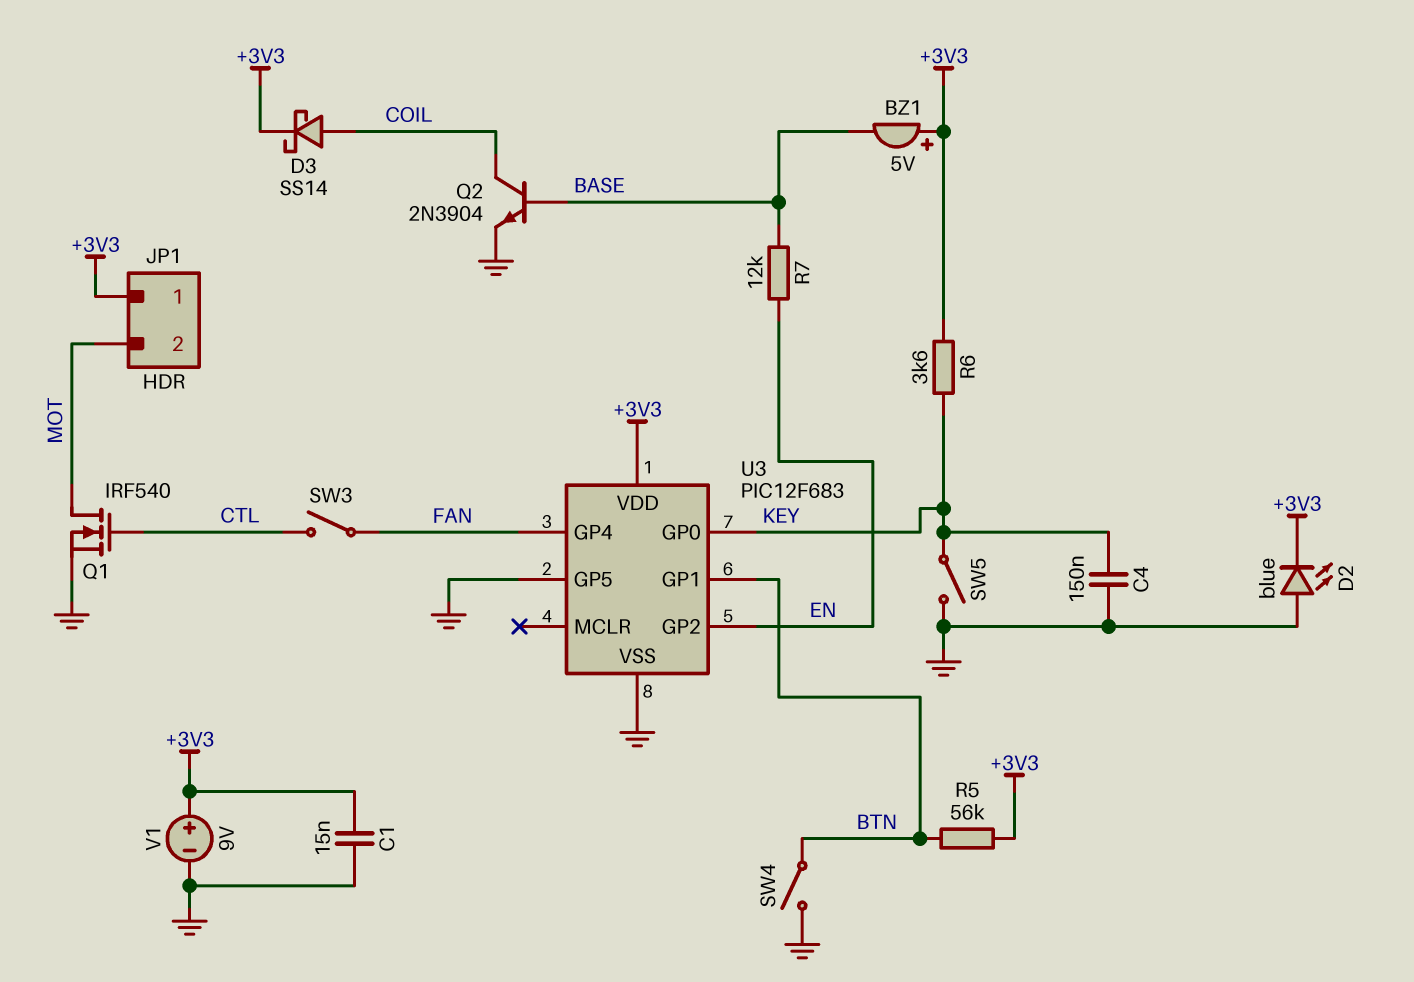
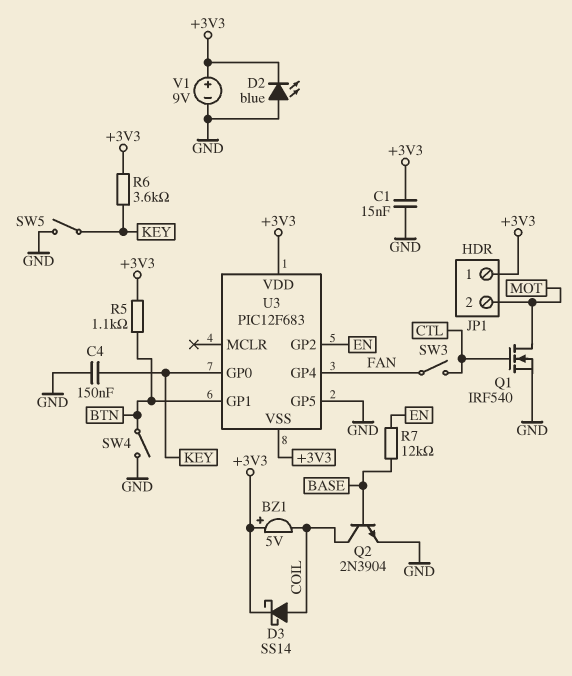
BZ1: buzzer 5V (plus +3V3, minus BASE) -> buzzer 5V (plus +3V3, minus COIL)
R5: 56k (+3V3, BTN) -> 1.1k (+3V3, BTN)
U3 pin VSS: GND -> +3V3

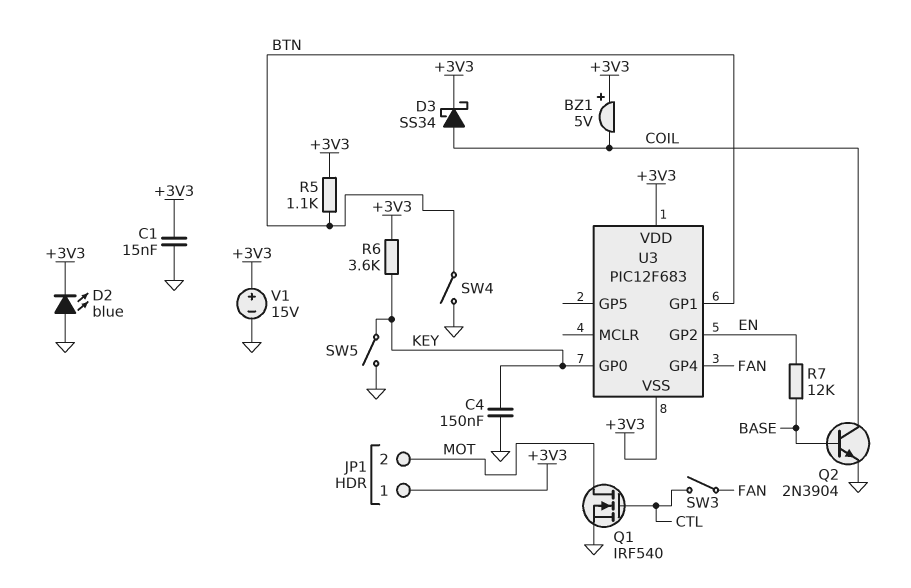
D3: schottky SS14 (A COIL, K +3V3) -> schottky SS34 (A COIL, K +3V3)
U3 pin GP5: GND -> none
V1: 9V (plus +3V3, minus GND) -> 15V (plus +3V3, minus GND)

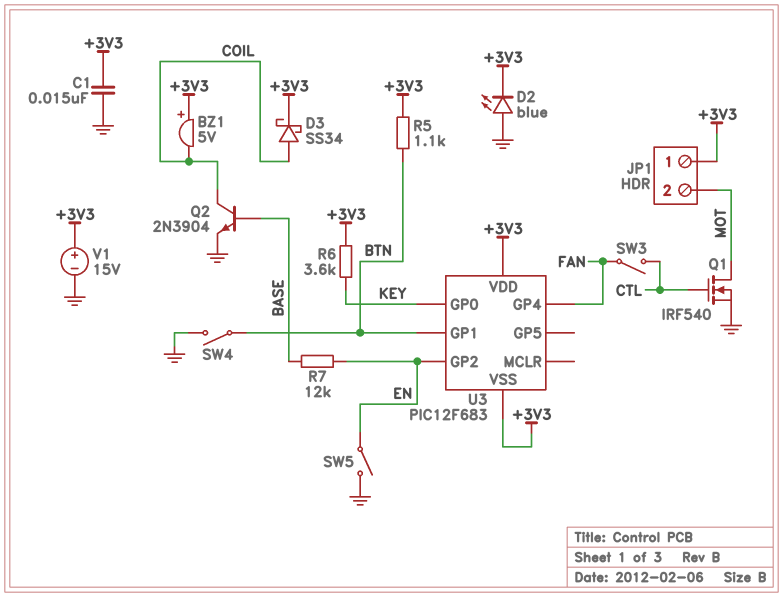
C4: 150nF (GND, KEY) -> none
SW5: switch (GND, KEY) -> switch (EN, GND)

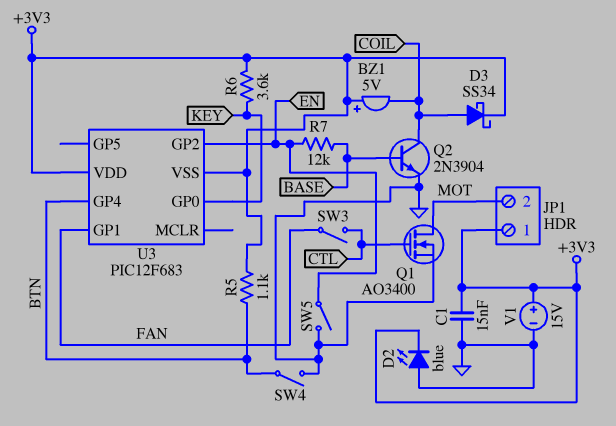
Q1: NMOS IRF540 (G CTL, D MOT, S GND) -> NMOS AO3400 (G CTL, D MOT, S GND)
U3 pin GP1: BTN -> FAN
U3 pin GP4: FAN -> BTN

